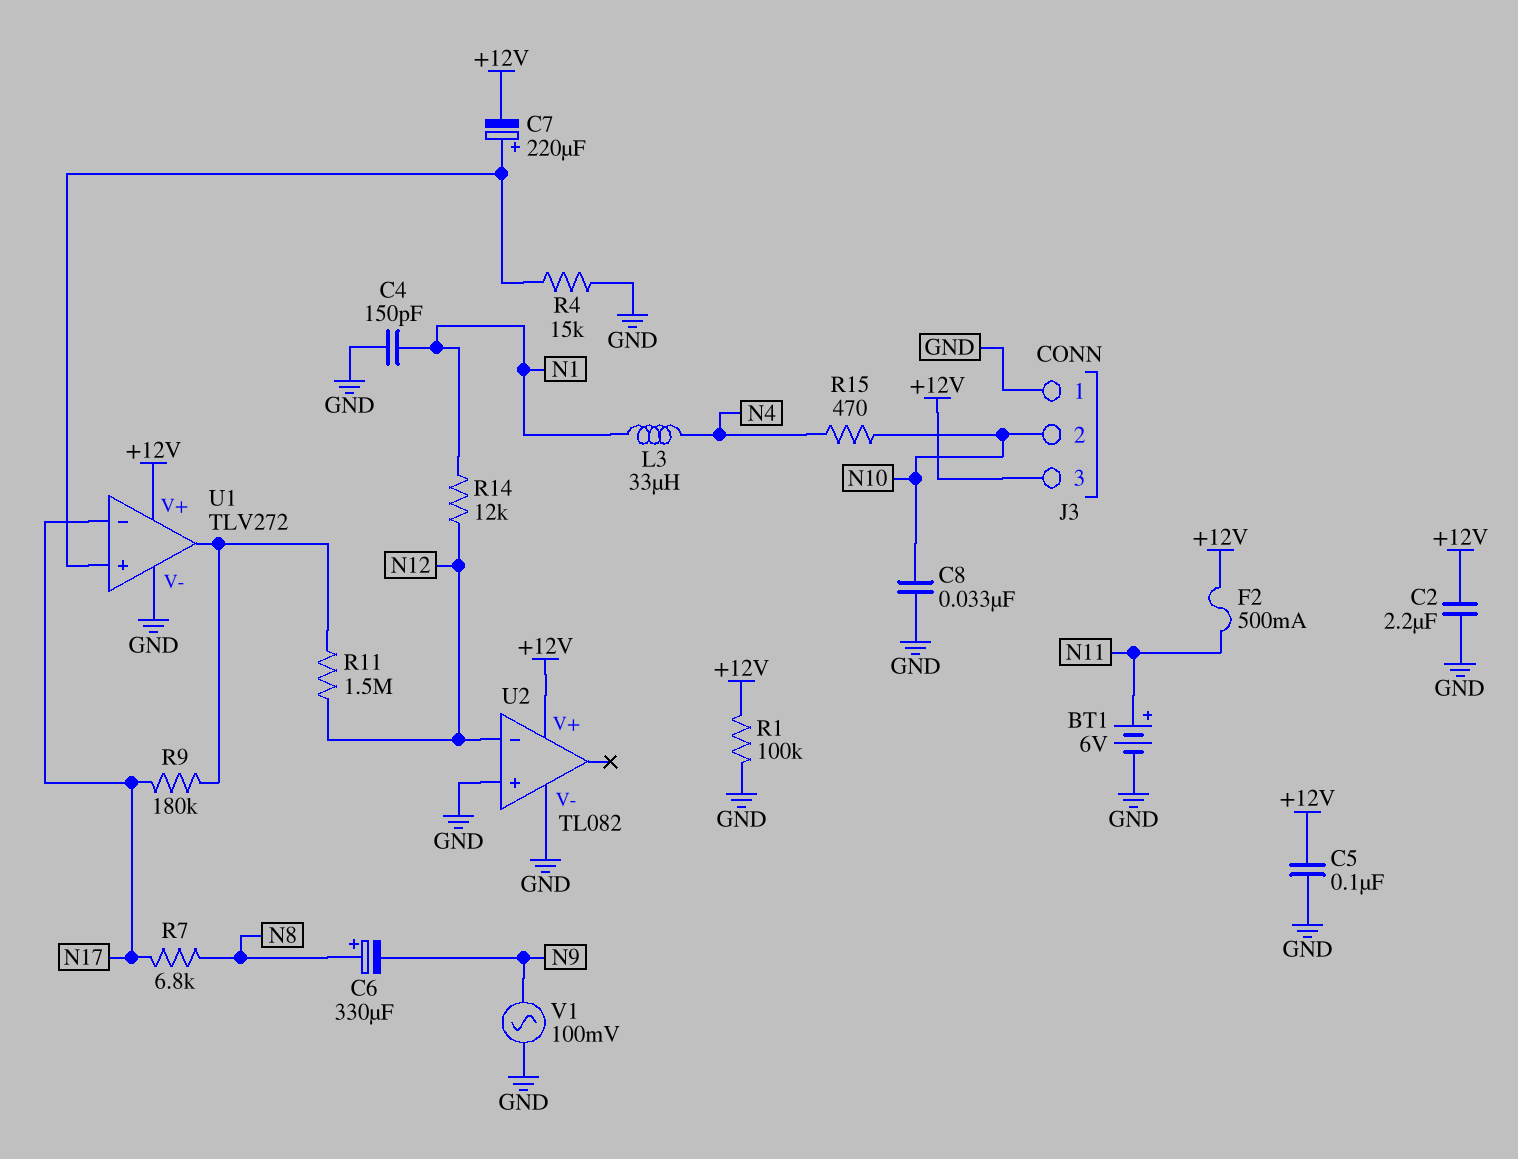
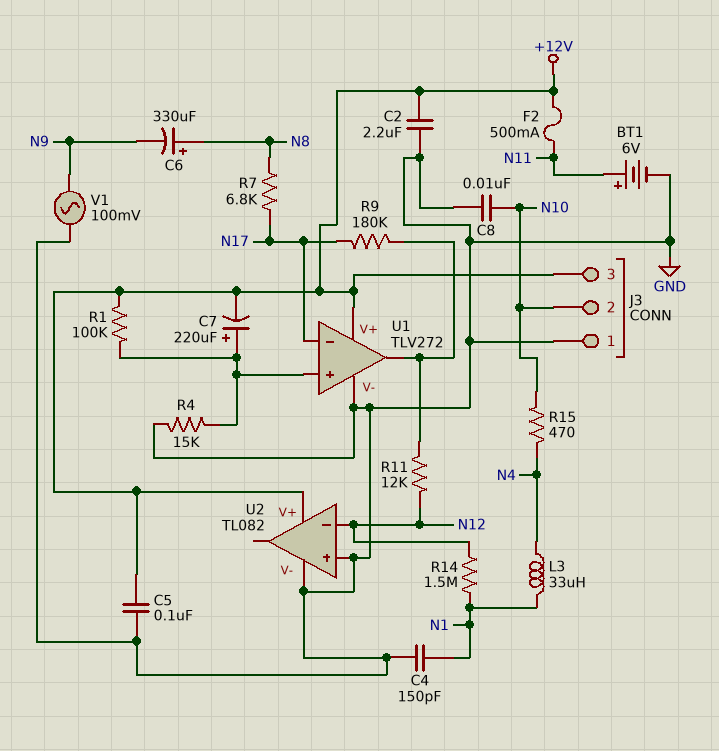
C8: 33nF (GND, N10) -> 10nF (GND, N10)
R1: 100k (+12V, GND) -> 100k (+12V, U1/in+)
R11: 1.5M (N12, U1/out) -> 12k (N12, U1/out)
R14: 12k (N1, N12) -> 1.5M (N1, N12)

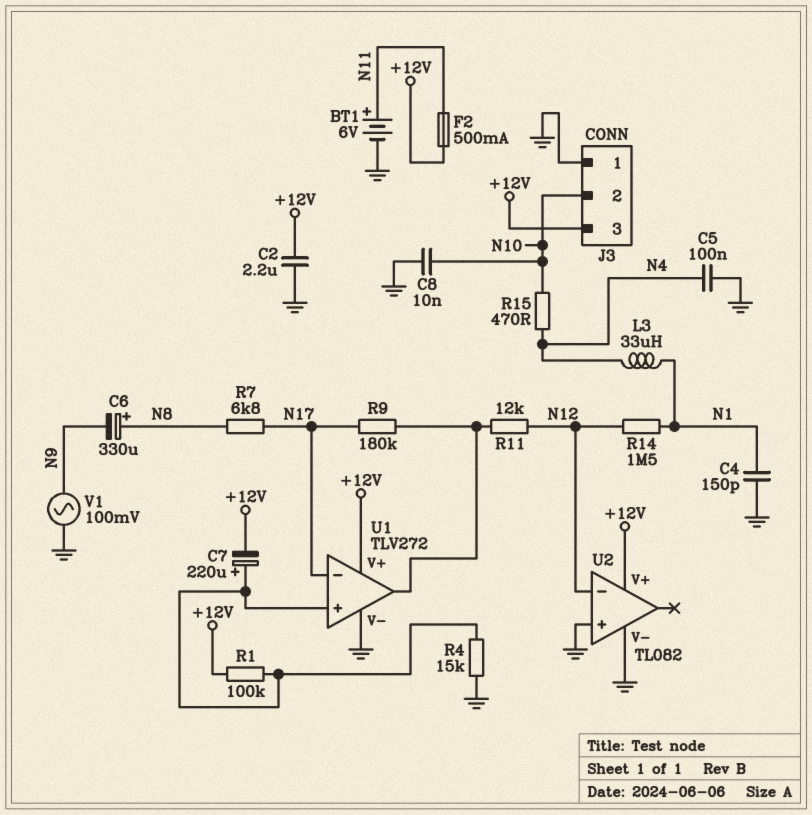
C5: 100nF (+12V, GND) -> 100nF (GND, N4)

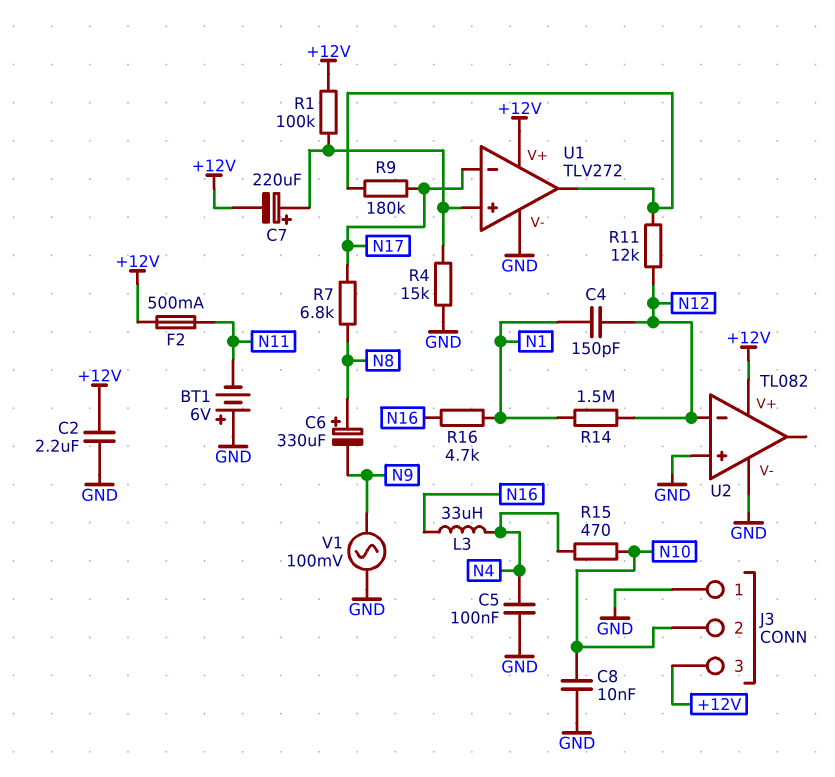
BT1: 6V (plus N11, minus GND) -> 6V (plus GND, minus N11)
C4: 150pF (GND, N1) -> 150pF (N1, N12)
L3: 33uH (N1, N4) -> 33uH (N4, N16)
R16: none -> 4.7k (N1, N16)

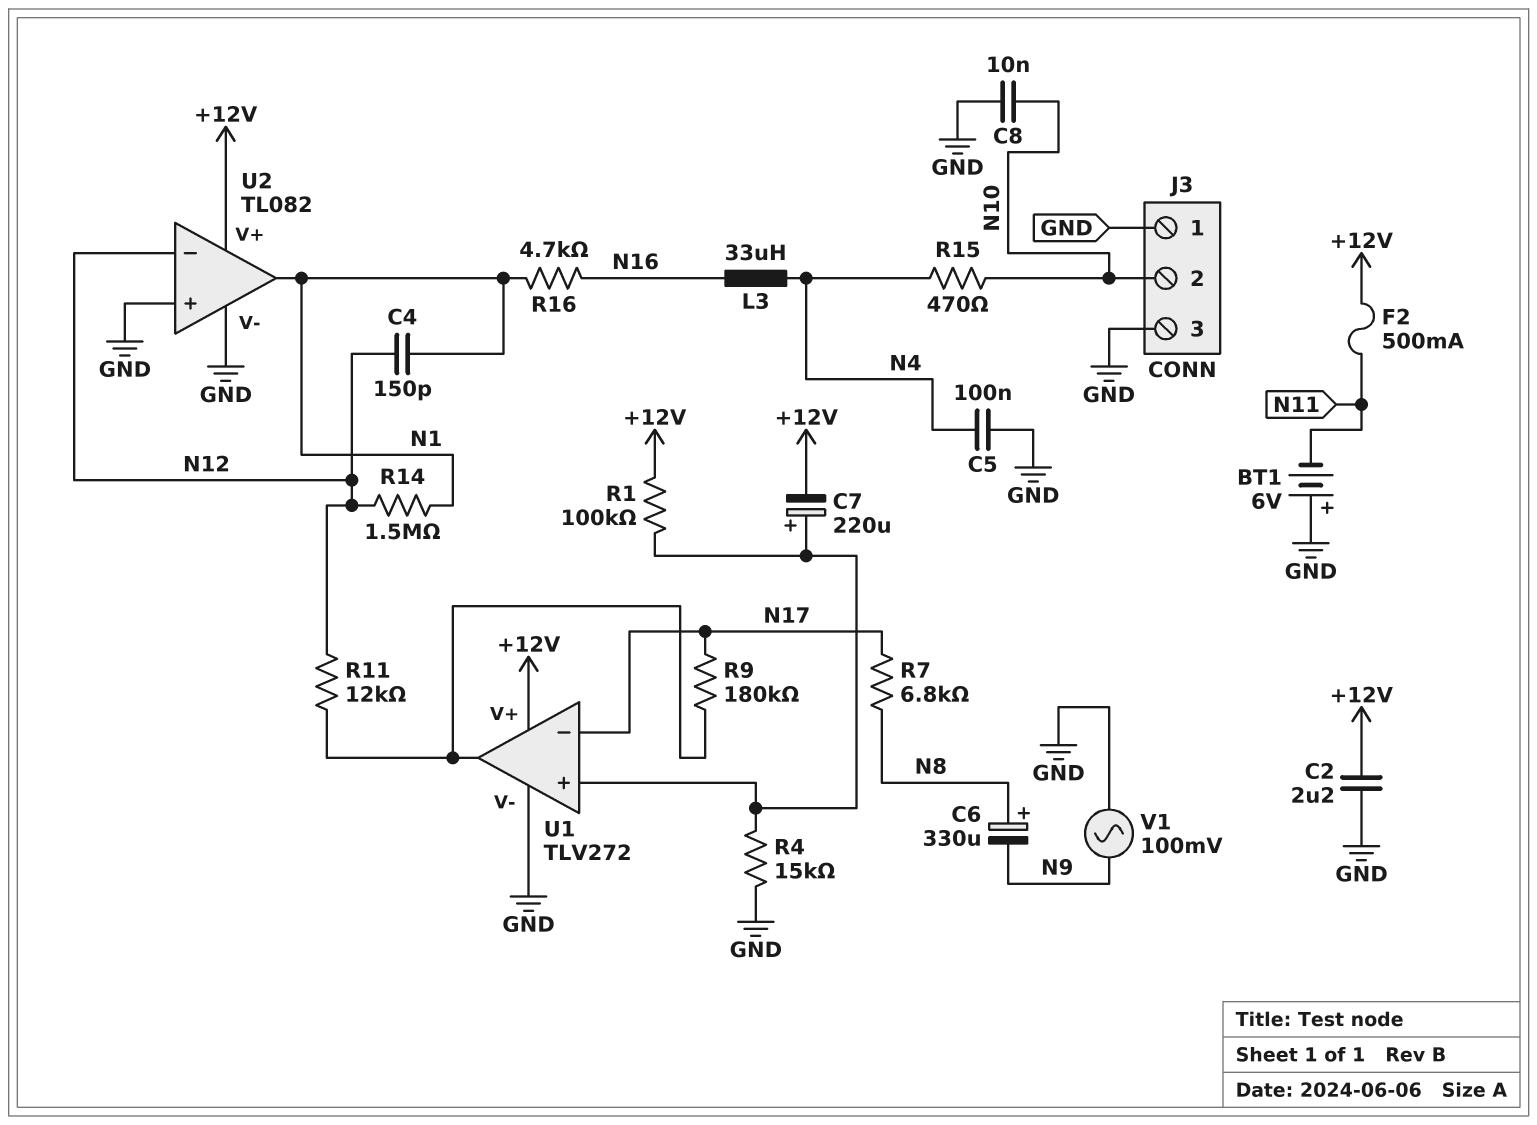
J3 pin 3: +12V -> GND
U2 pin out: none -> N1

